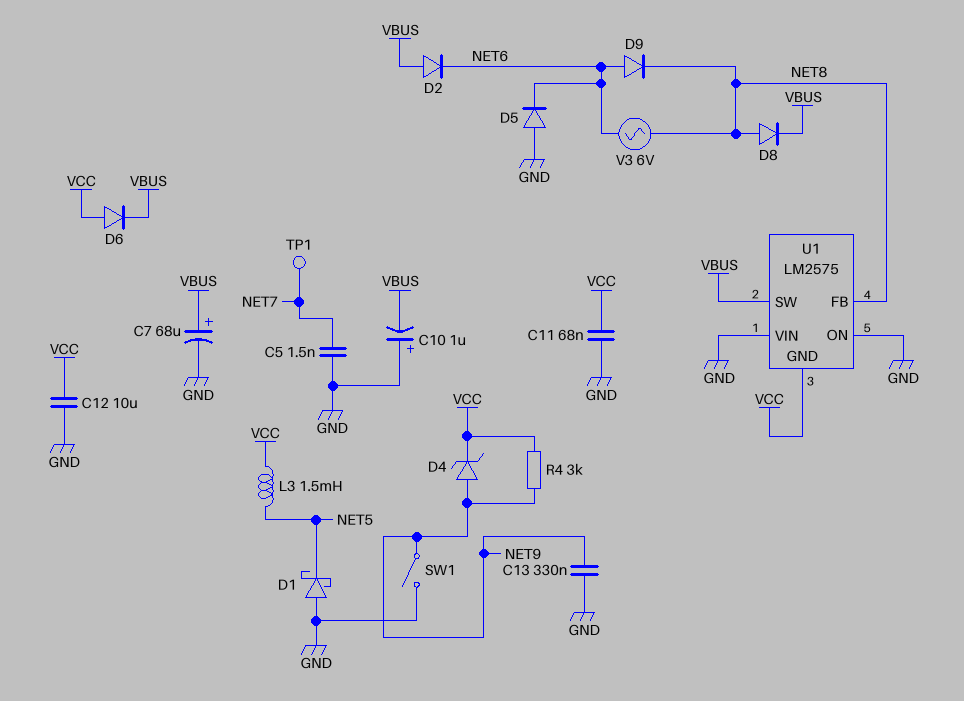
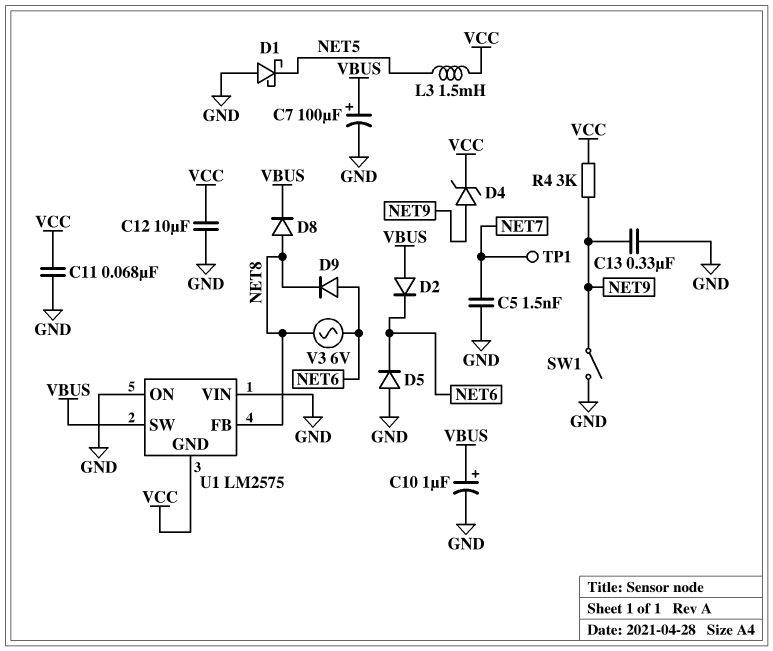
C7: 68uF (plus VBUS, minus GND) -> 100uF (plus VBUS, minus GND)
C10: 1uF (plus GND, minus VBUS) -> 1uF (plus VBUS, minus GND)
D6: diode (A VCC, K VBUS) -> none

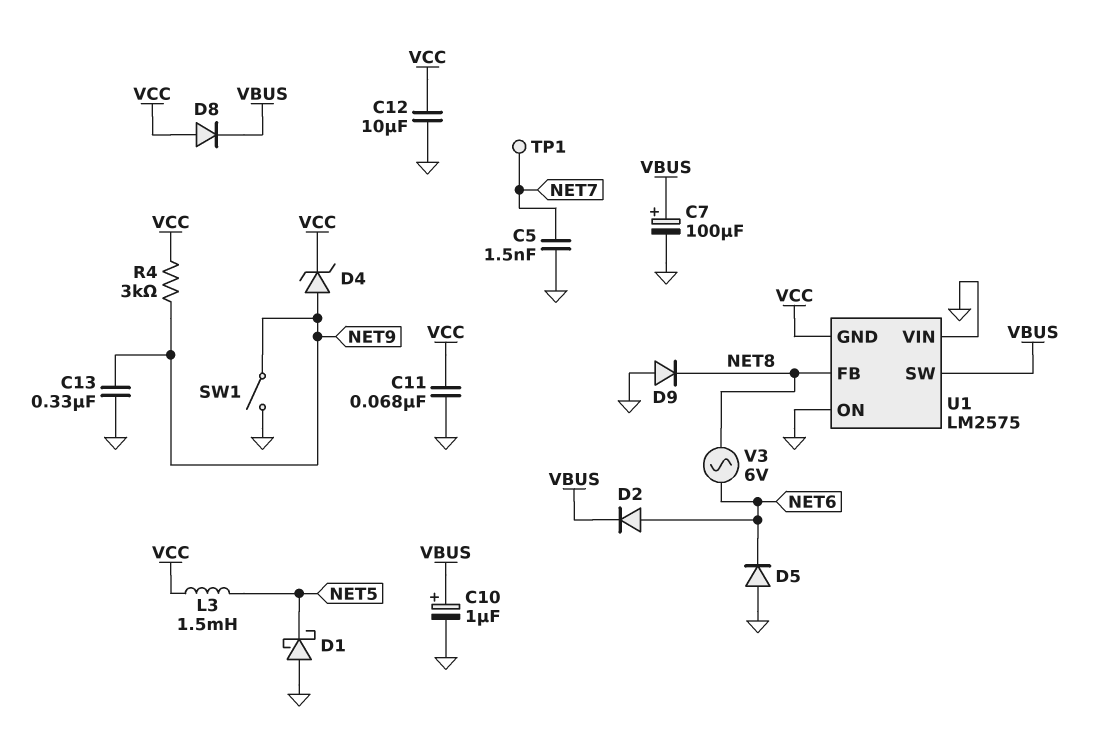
D2: diode (A VBUS, K NET6) -> diode (A NET6, K VBUS)
D8: diode (A NET8, K VBUS) -> diode (A VCC, K VBUS)
D9: diode (A NET6, K NET8) -> diode (A GND, K NET8)

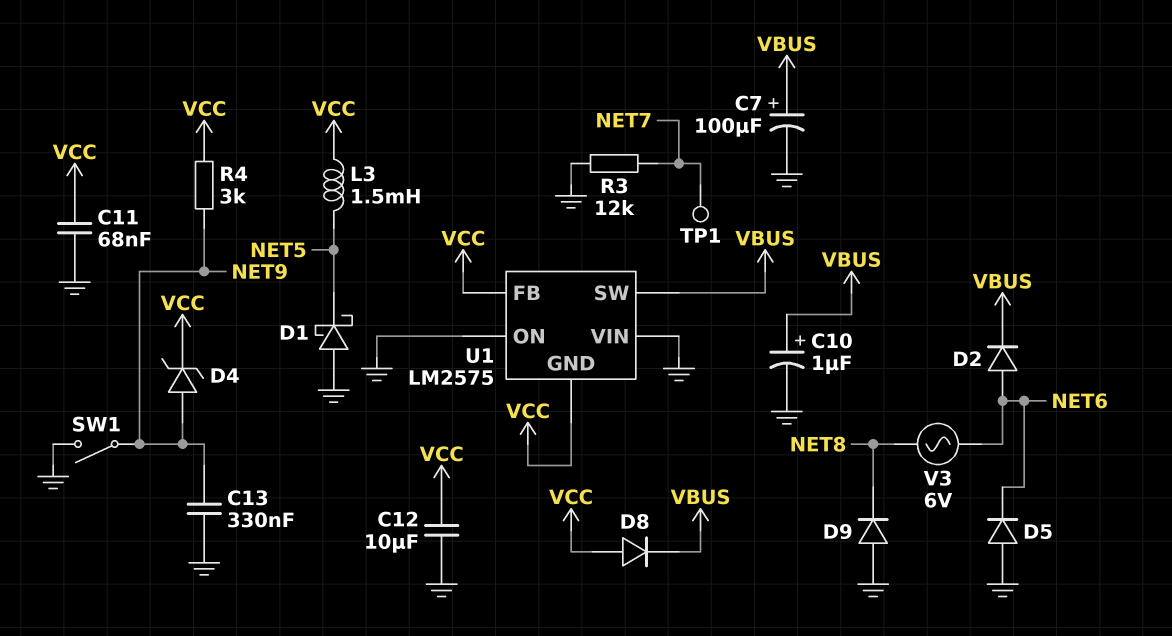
C5: 1.5nF (GND, NET7) -> none
R3: none -> 12k (GND, NET7)
U1 pin FB: NET8 -> VCC

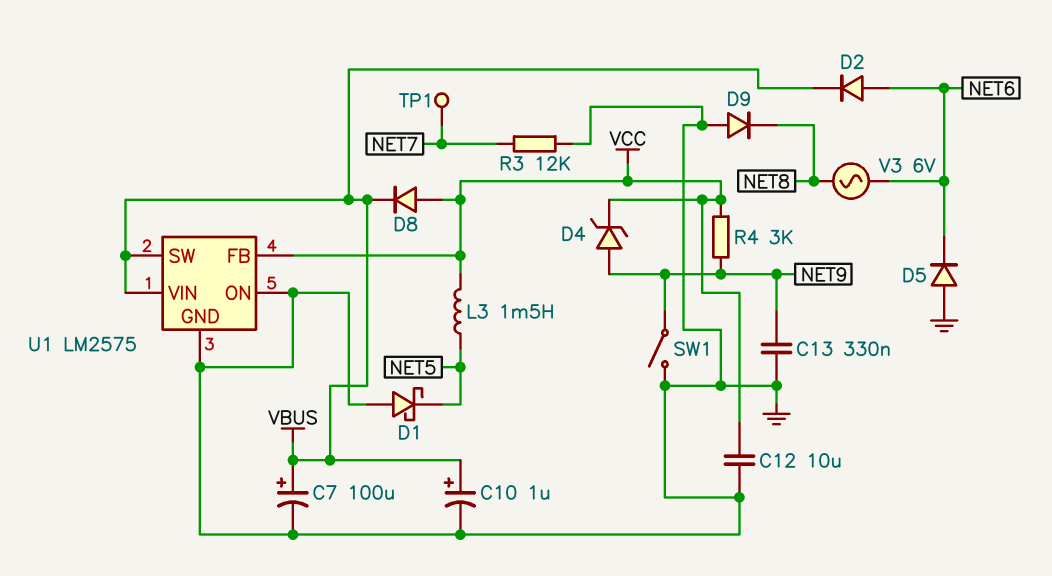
C11: 68nF (GND, VCC) -> none
U1 pin GND: VCC -> GND
U1 pin VIN: GND -> VBUS

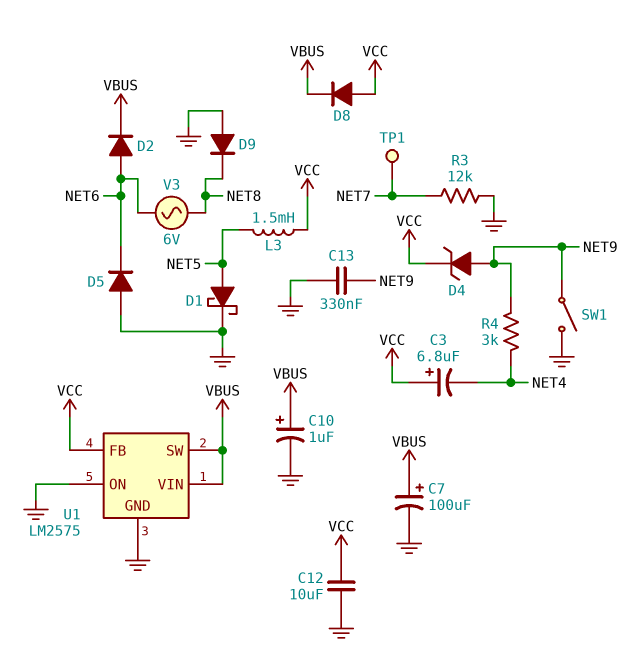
C3: none -> 6.8uF (plus VCC, minus NET4)
D1: schottky (A GND, K NET5) -> schottky (A NET5, K GND)
R4: 3k (NET9, VCC) -> 3k (NET4, NET9)

